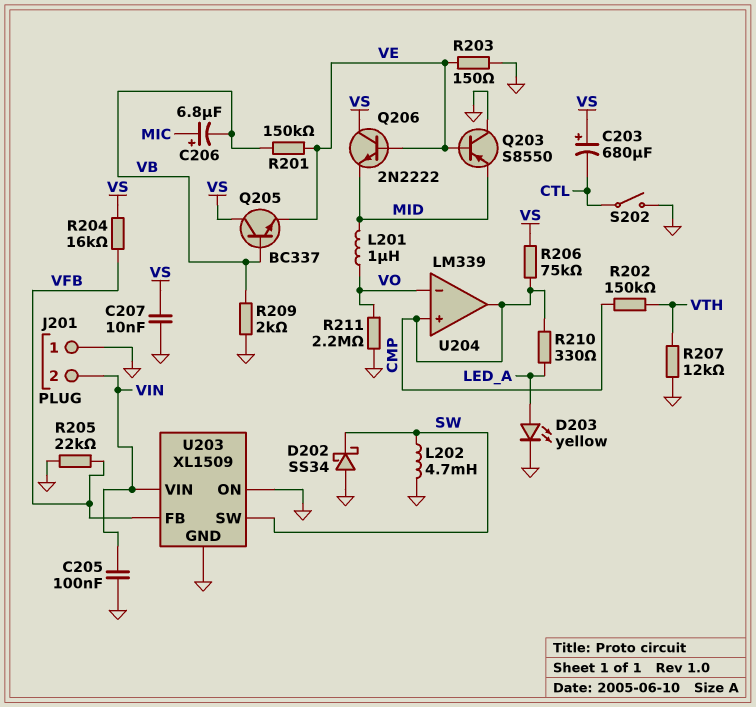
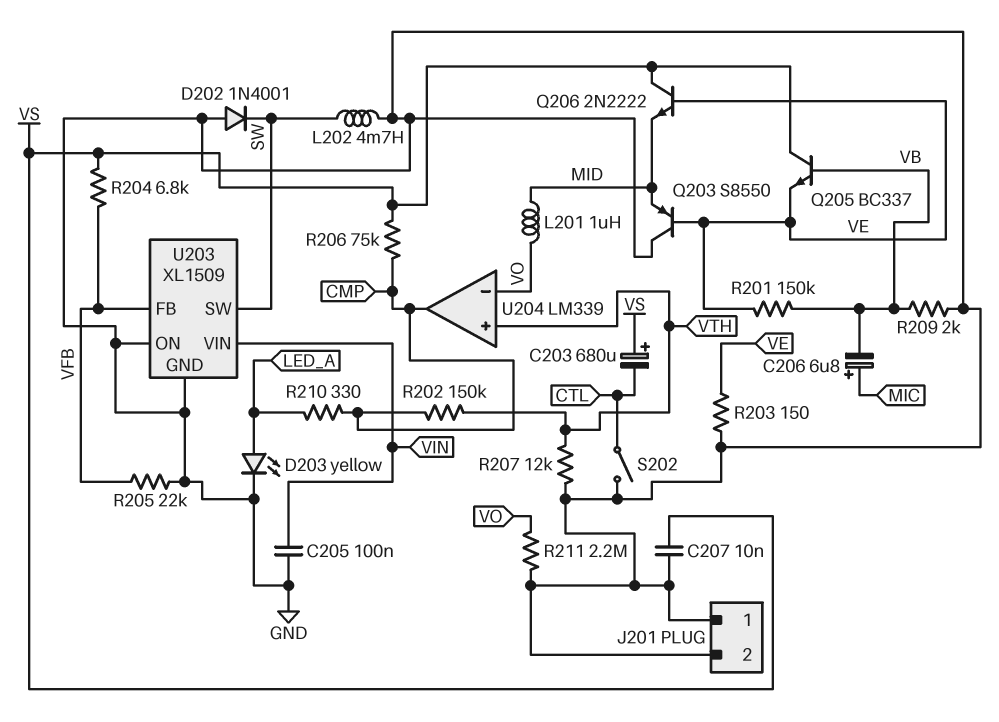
D202: schottky SS34 (A GND, K SW) -> diode 1N4001 (A GND, K SW)
J201 pin 2: VIN -> GND
R204: 16k (VFB, VS) -> 6.8k (VFB, VS)
U204 pin in+: CMP -> VTH

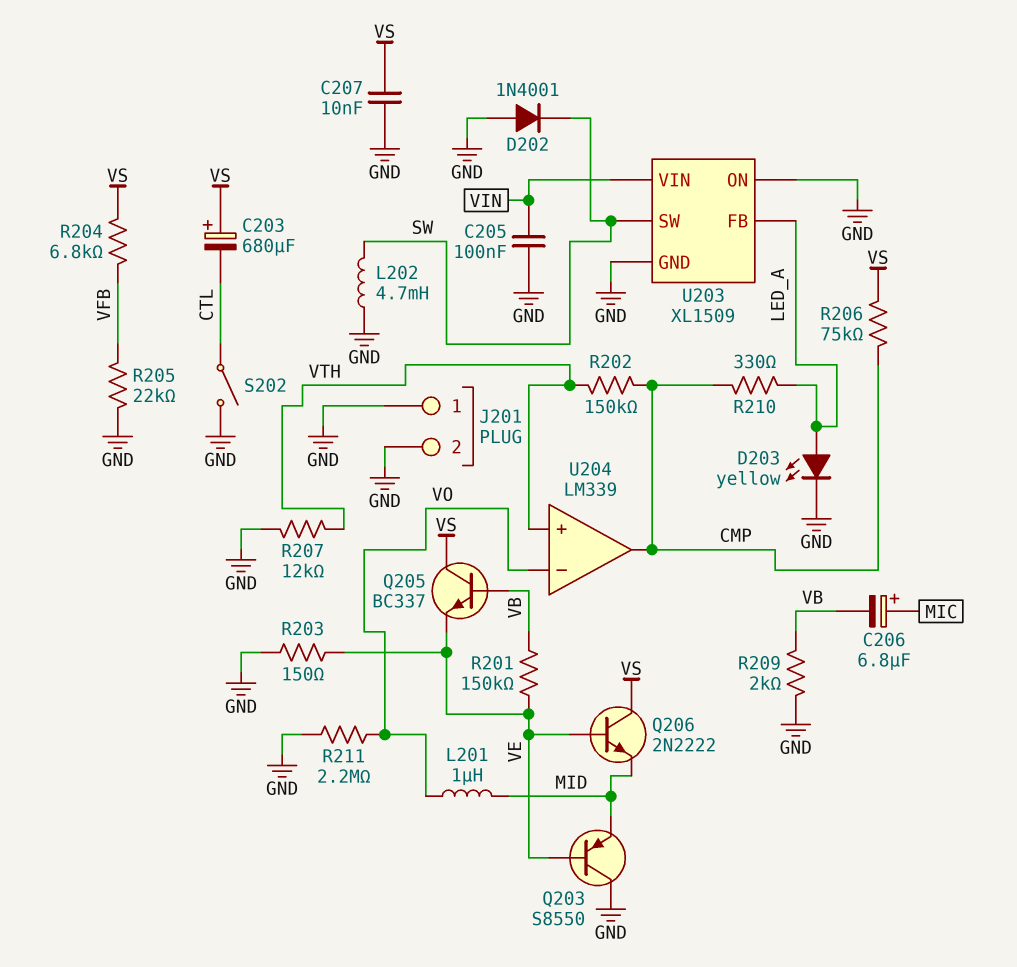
U203 pin FB: VFB -> LED_A

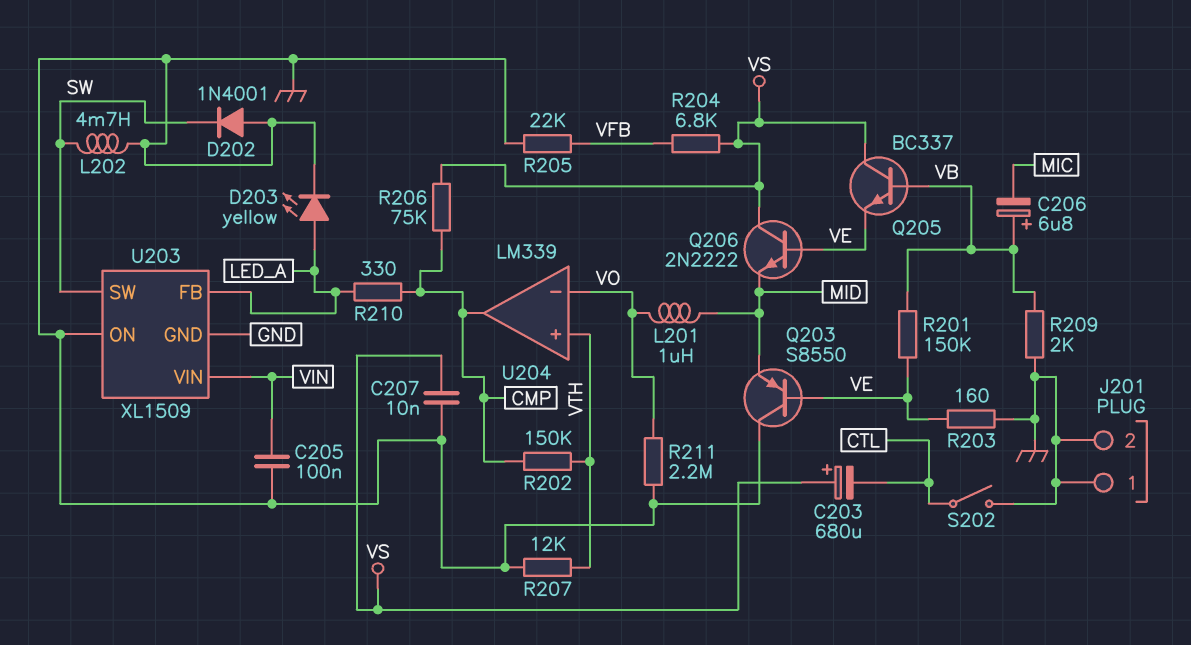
C206: 6.8uF (plus MIC, minus VB) -> 6.8uF (plus VB, minus MIC)
R203: 150 (GND, VE) -> 160 (GND, VE)

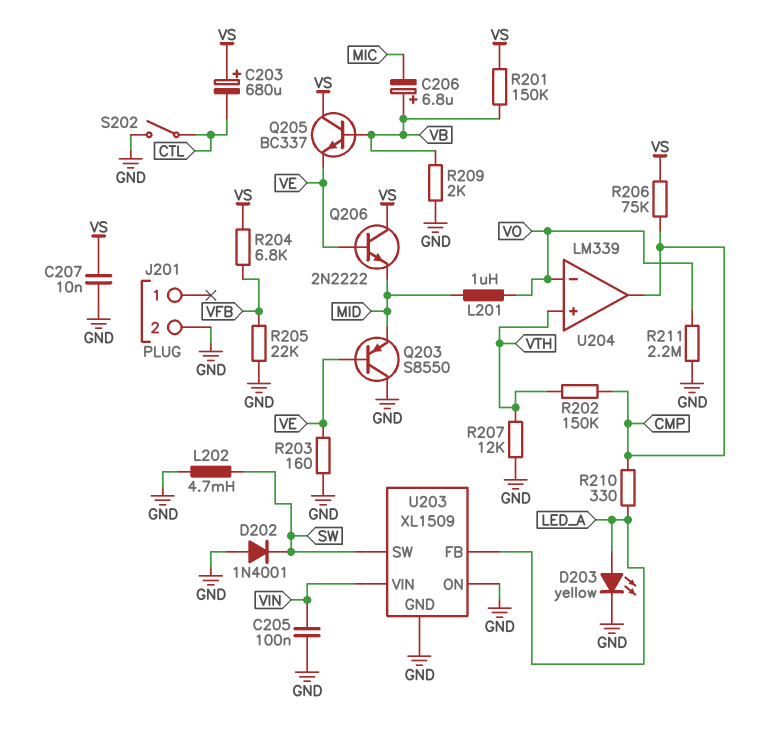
J201 pin 1: GND -> none
R201: 150k (VB, VE) -> 150k (VB, VS)

